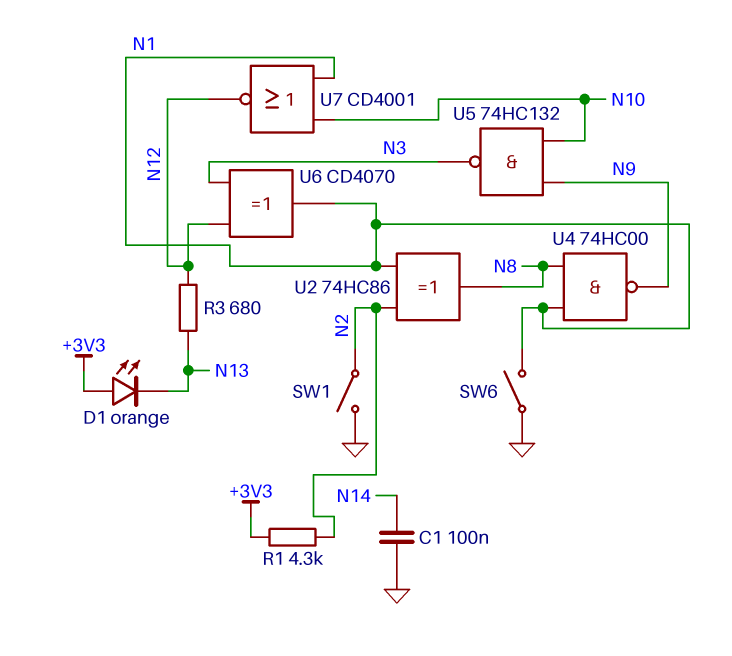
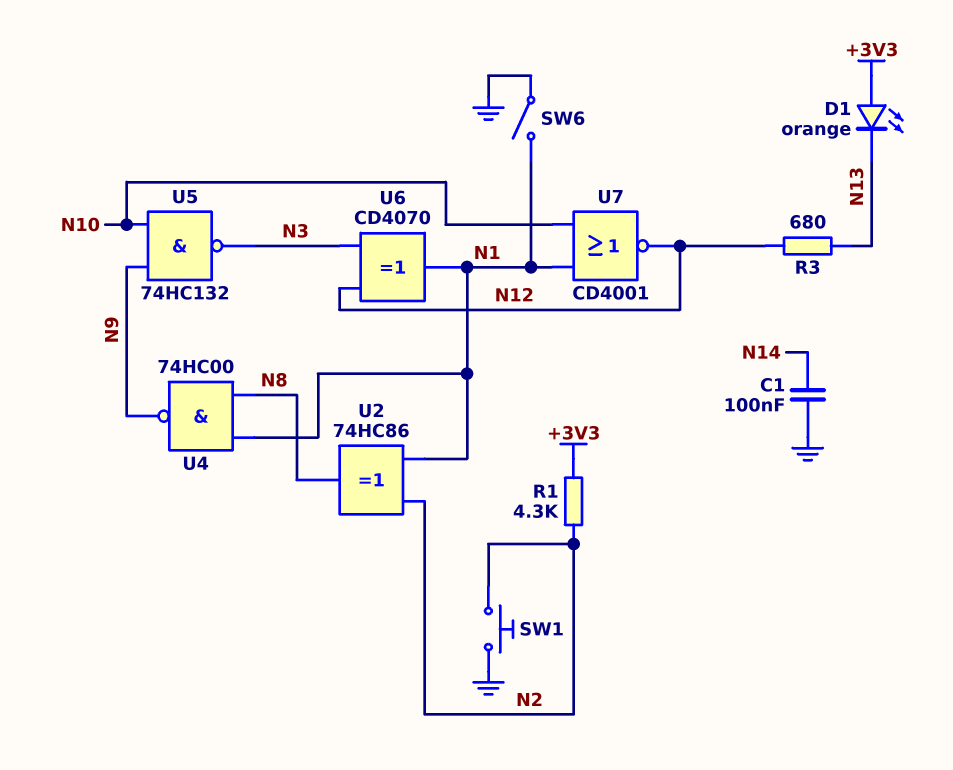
SW1: switch (GND, N2) -> button (GND, N2)

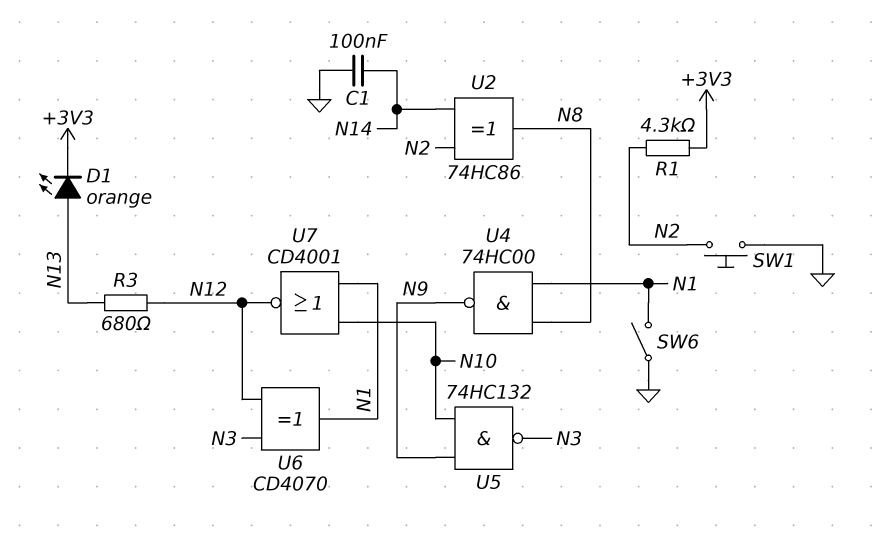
D1: LED orange (A +3V3, K N13) -> LED orange (A N13, K +3V3)
U2: XOR 74HC86 (in N1, in N2, out N8) -> XOR 74HC86 (in N2, in N14, out N8)

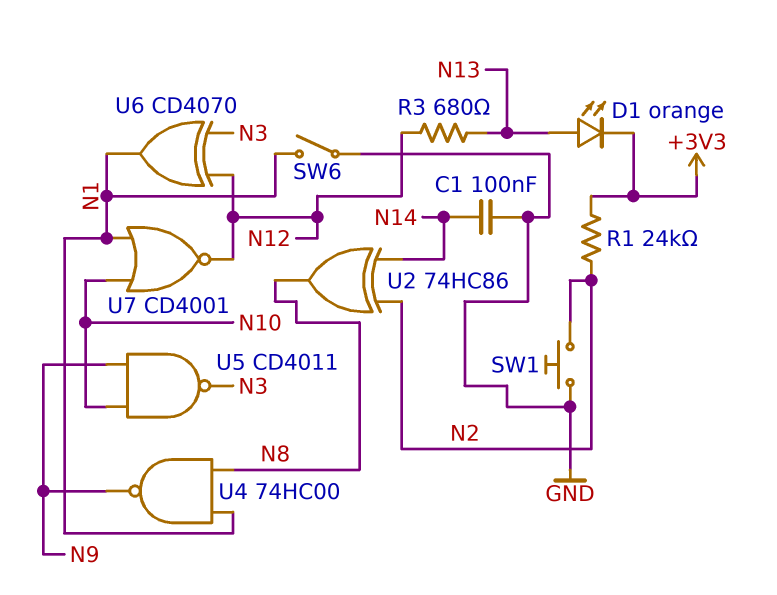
R1: 4.3k (+3V3, N2) -> 24k (+3V3, N2)
U5: NAND 74HC132 (in N9, in N10, out N3) -> NAND CD4011 (in N9, in N10, out N3)

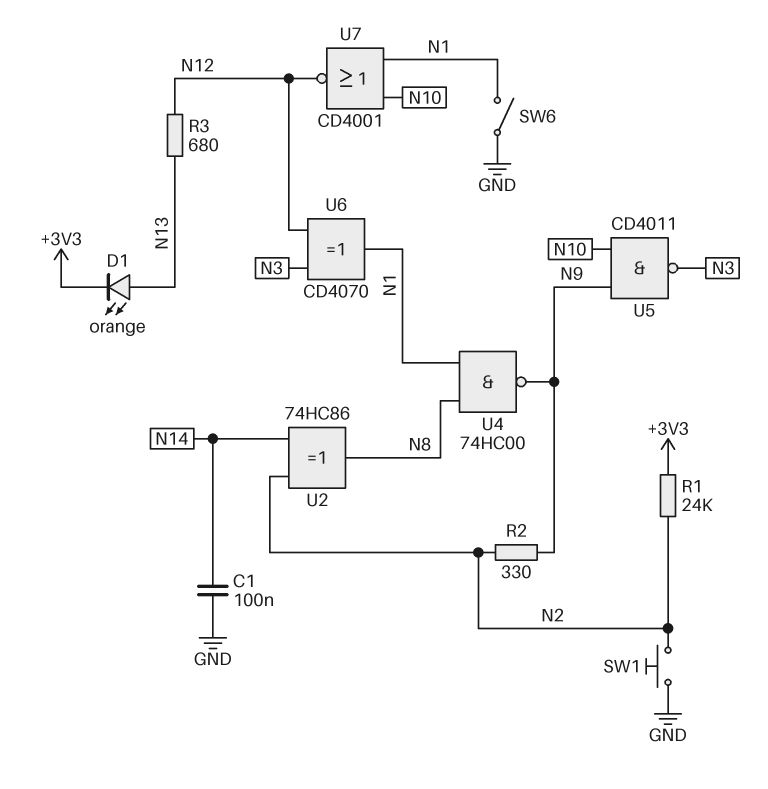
R2: none -> 330 (N2, N9)

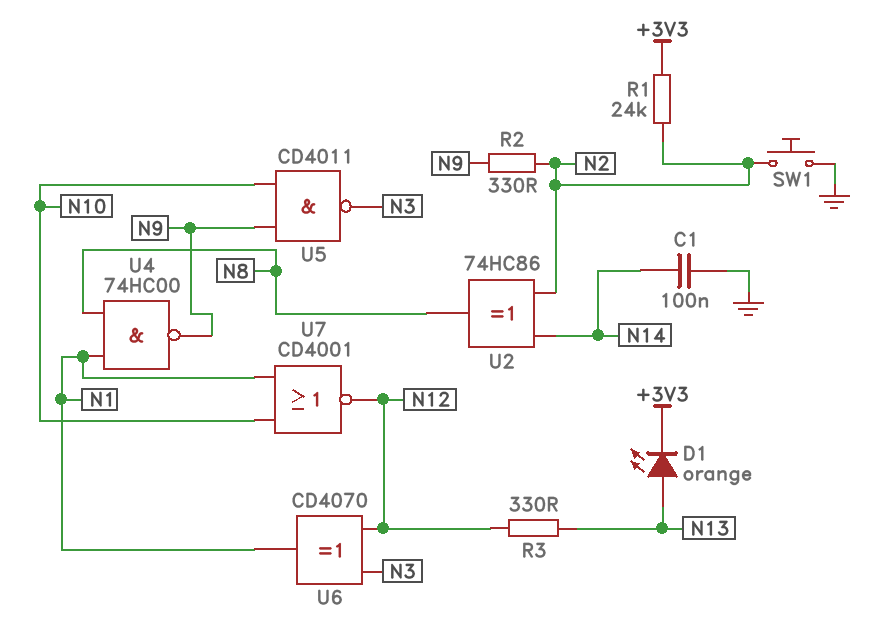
R3: 680 (N12, N13) -> 330 (N12, N13)
SW6: switch (GND, N1) -> none

